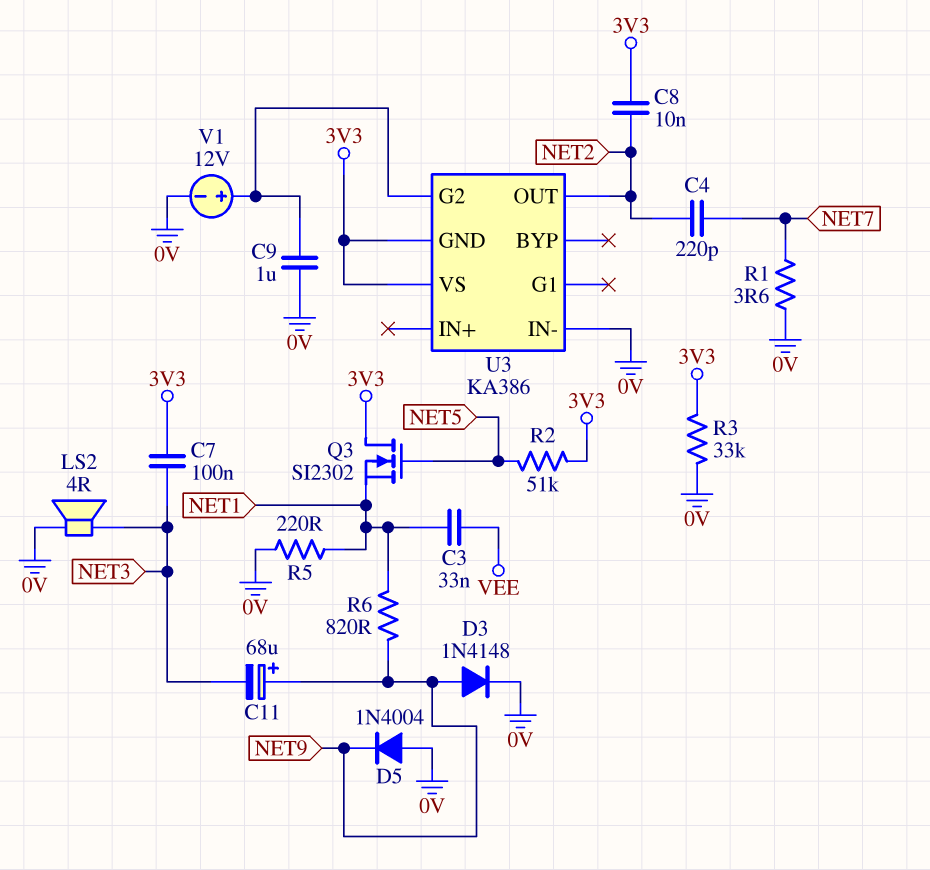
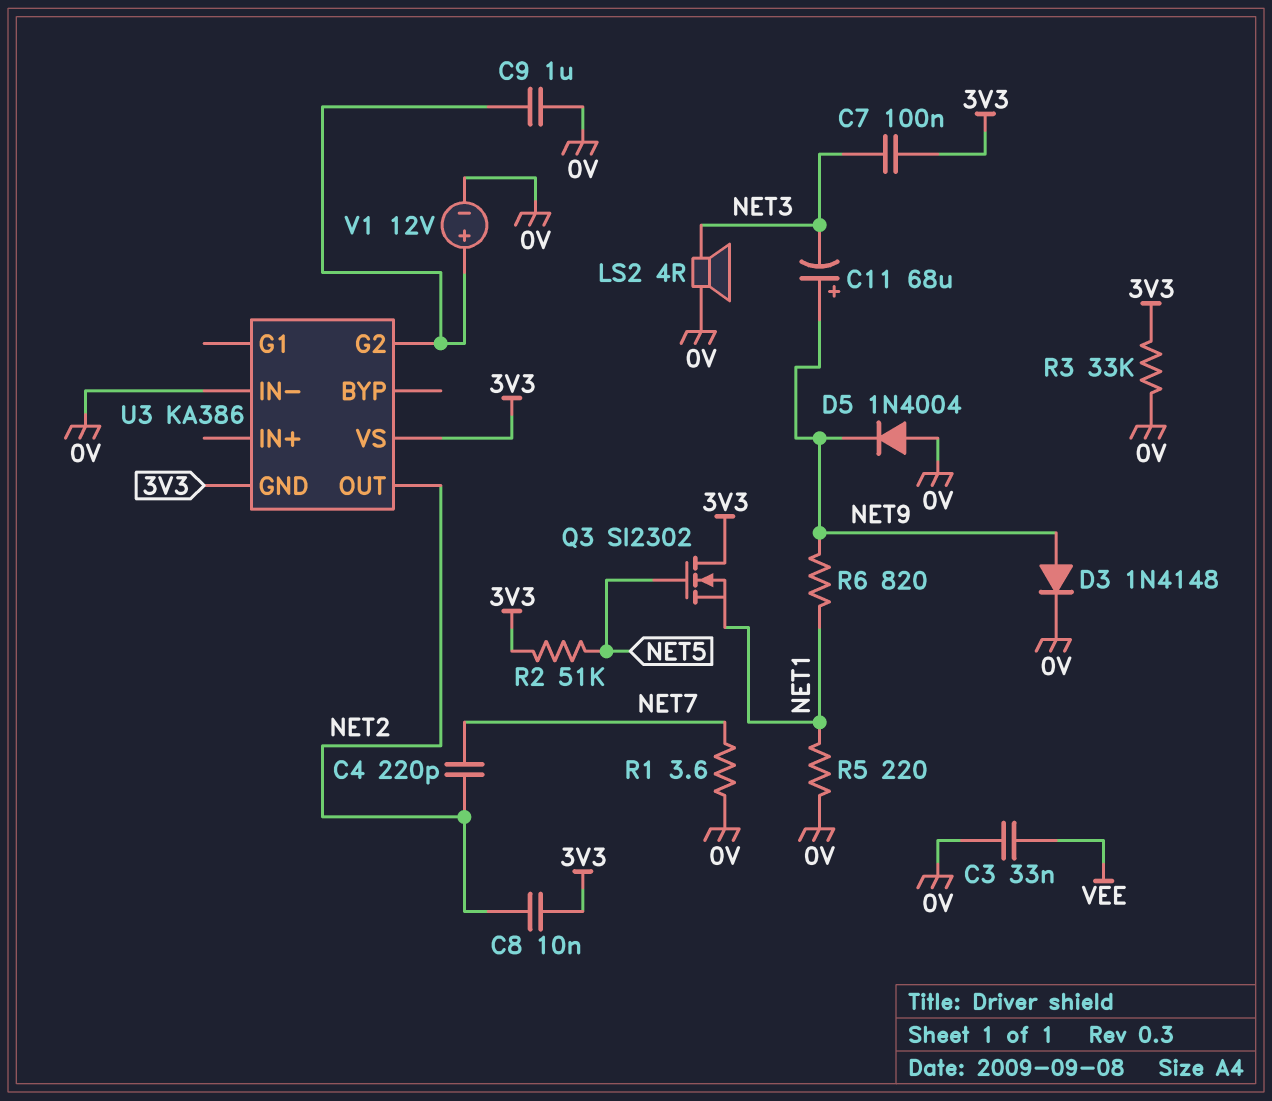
C3: 33nF (NET1, VEE) -> 33nF (0V, VEE)

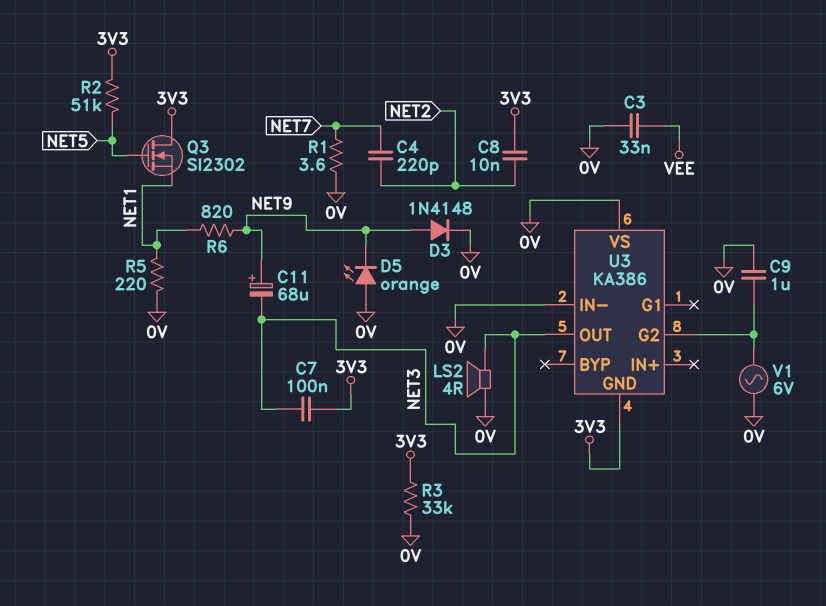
D5: diode 1N4004 (A 0V, K NET9) -> LED orange (A 0V, K NET9)
U3 pin OUT: NET2 -> NET3
U3 pin VS: 3V3 -> 0V
V1: 12V (plus U3/G2, minus 0V) -> AC 6V (0V, U3/G2)

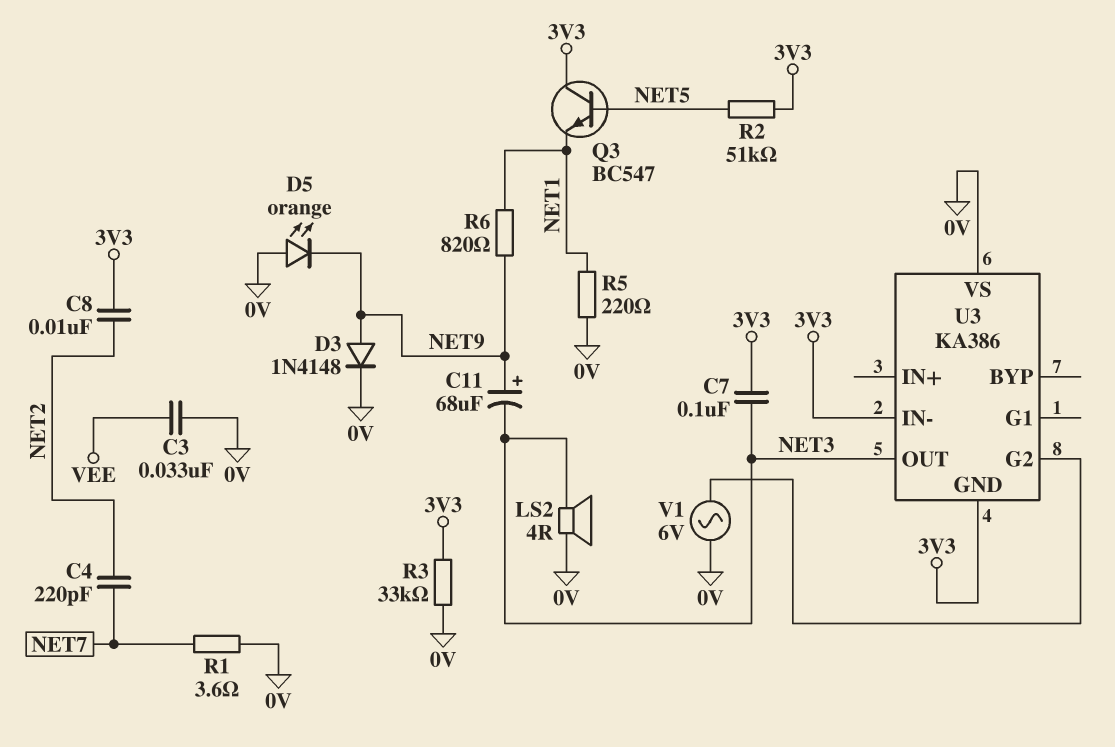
C9: 1uF (0V, U3/G2) -> none
Q3: NMOS SI2302 (G NET5, D 3V3, S NET1) -> NPN BC547 (B NET5, C 3V3, E NET1)
U3 pin IN-: 0V -> 3V3

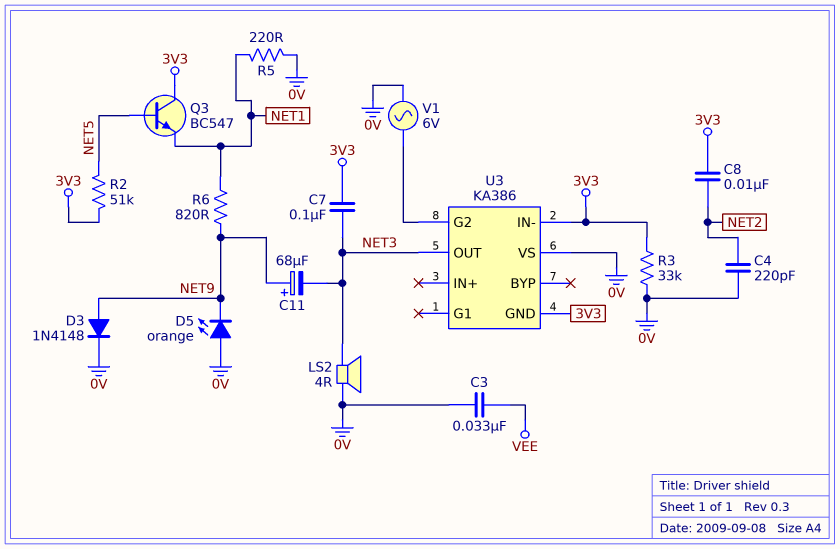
C4: 220pF (NET2, NET7) -> 220pF (0V, NET2)
R1: 3.6 (0V, NET7) -> none

